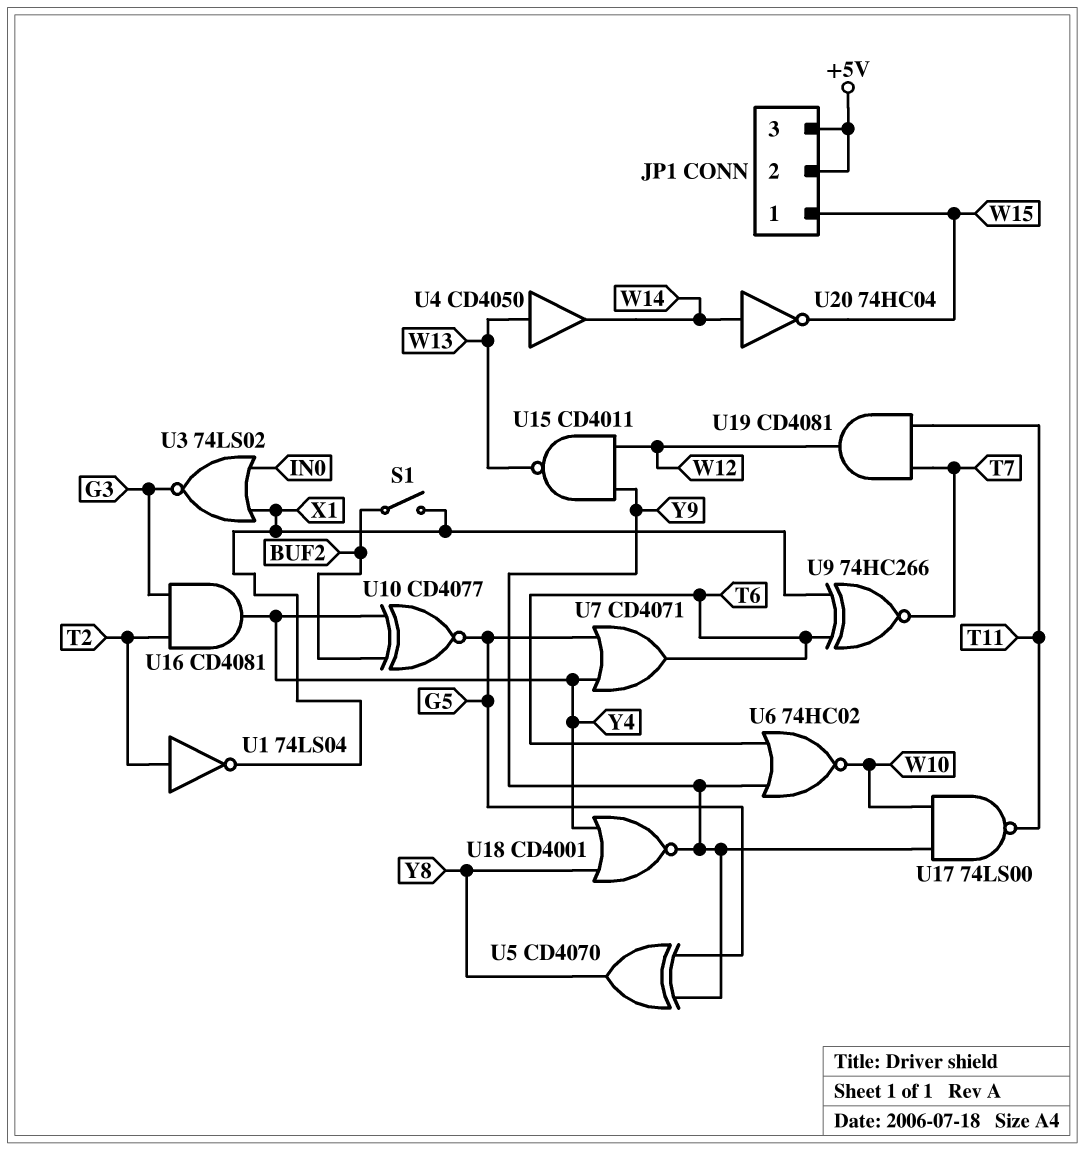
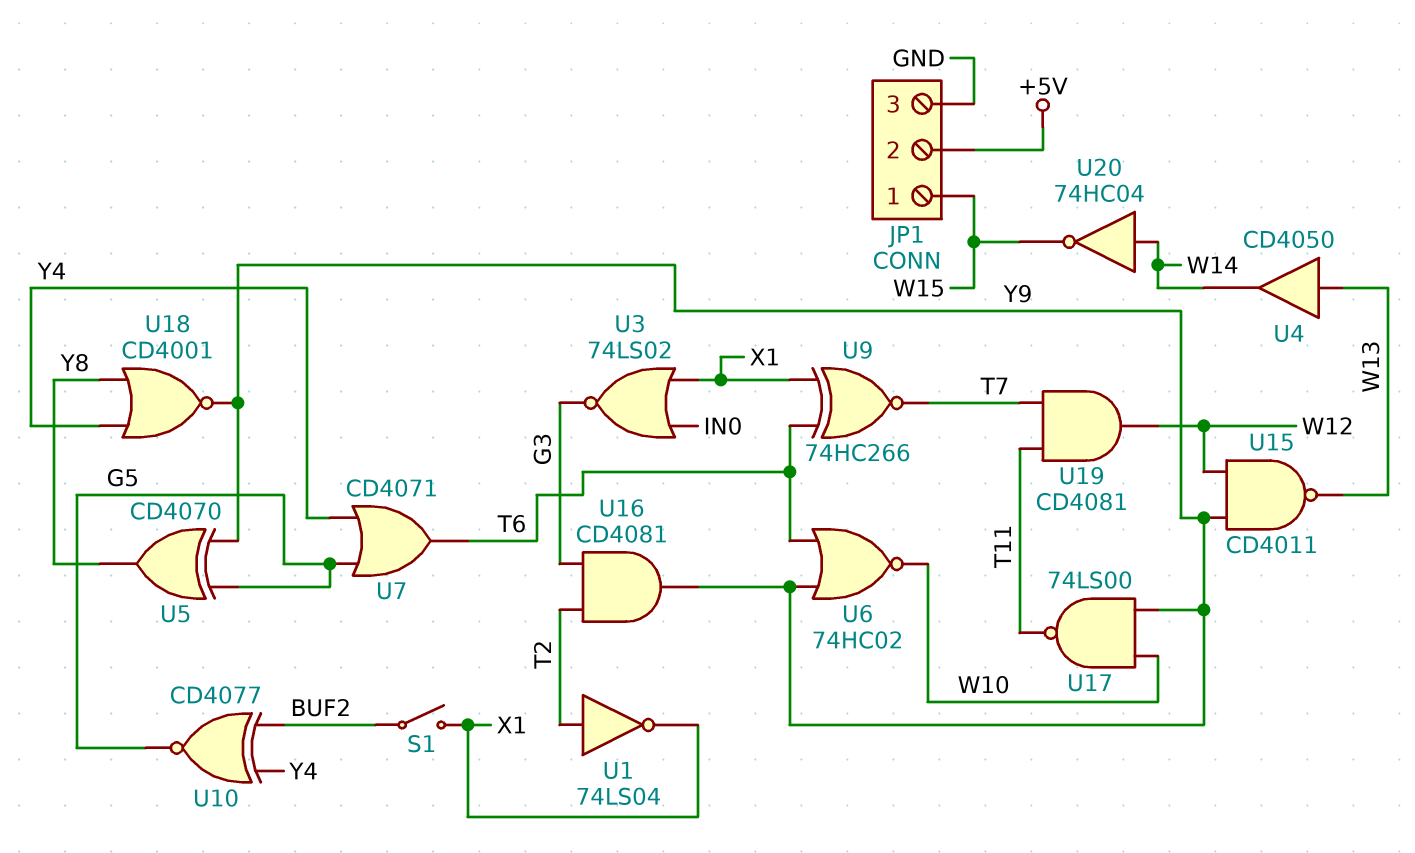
JP1 pin 3: +5V -> GND
U16: AND CD4081 (in G3, in T2, out Y4) -> AND CD4081 (in G3, in T2, out Y9)

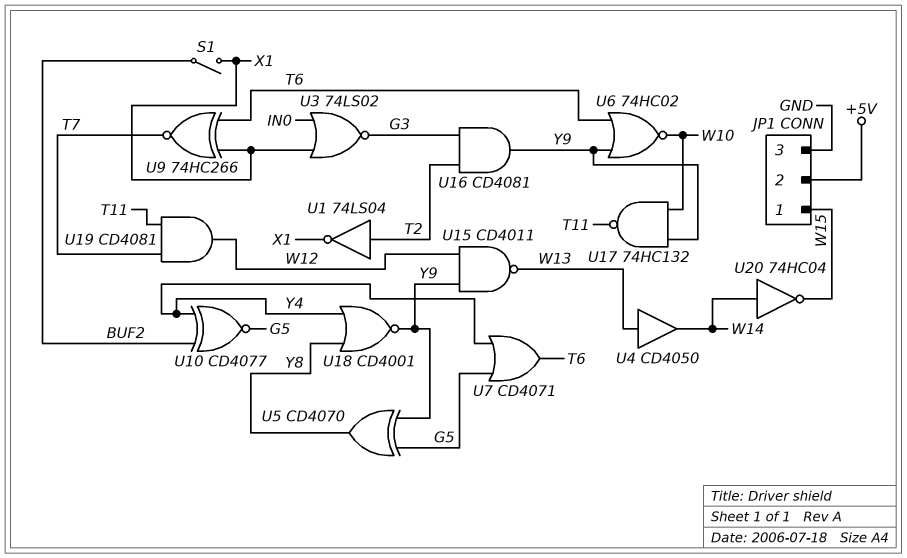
U17: NAND 74LS00 (in W10, in Y9, out T11) -> NAND 74HC132 (in W10, in Y9, out T11)

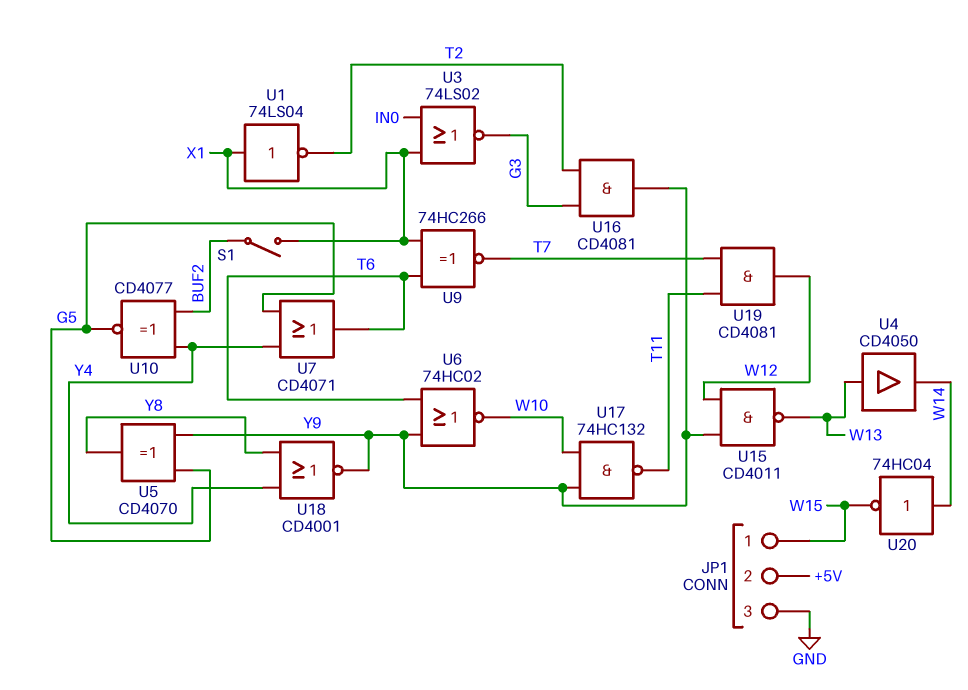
U1: NOT 74LS04 (in T2, out X1) -> NOT 74LS04 (in X1, out T2)

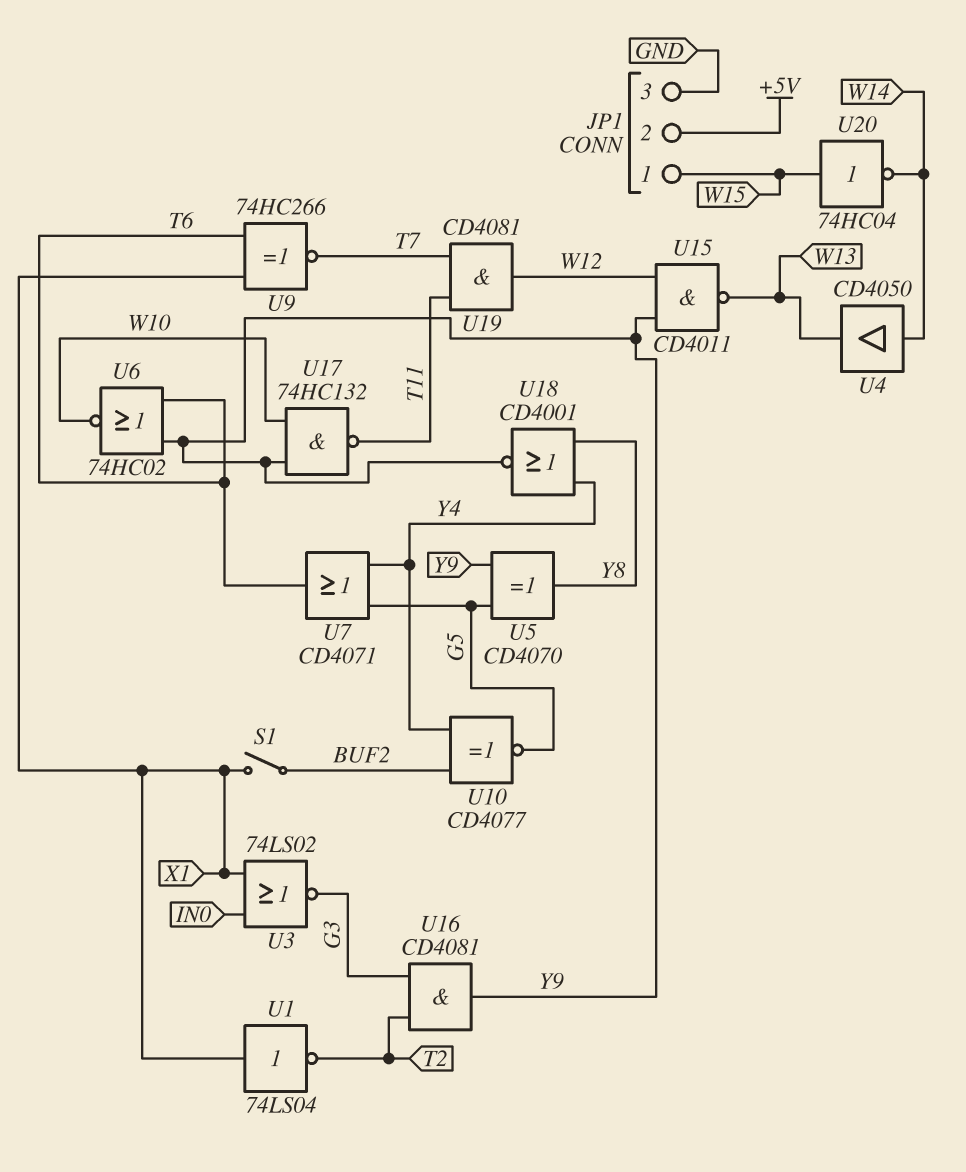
U4: buffer CD4050 (in W13, out W14) -> buffer CD4050 (in W14, out W13)
U20: NOT 74HC04 (in W14, out W15) -> NOT 74HC04 (in W15, out W14)

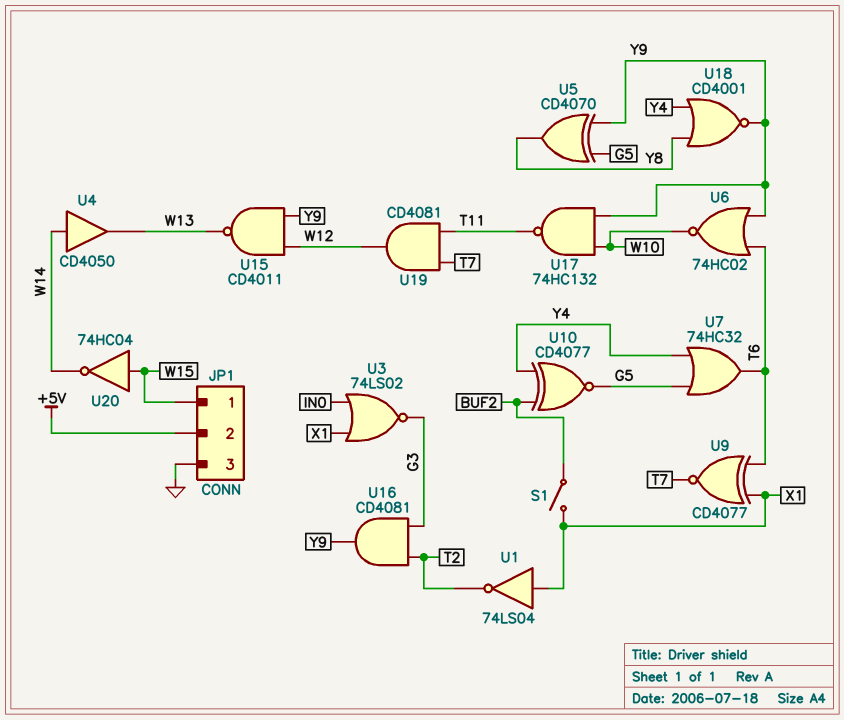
U7: OR CD4071 (in G5, in Y4, out T6) -> OR 74HC32 (in G5, in Y4, out T6)
U9: XNOR 74HC266 (in T6, in X1, out T7) -> XNOR CD4077 (in T6, in X1, out T7)

